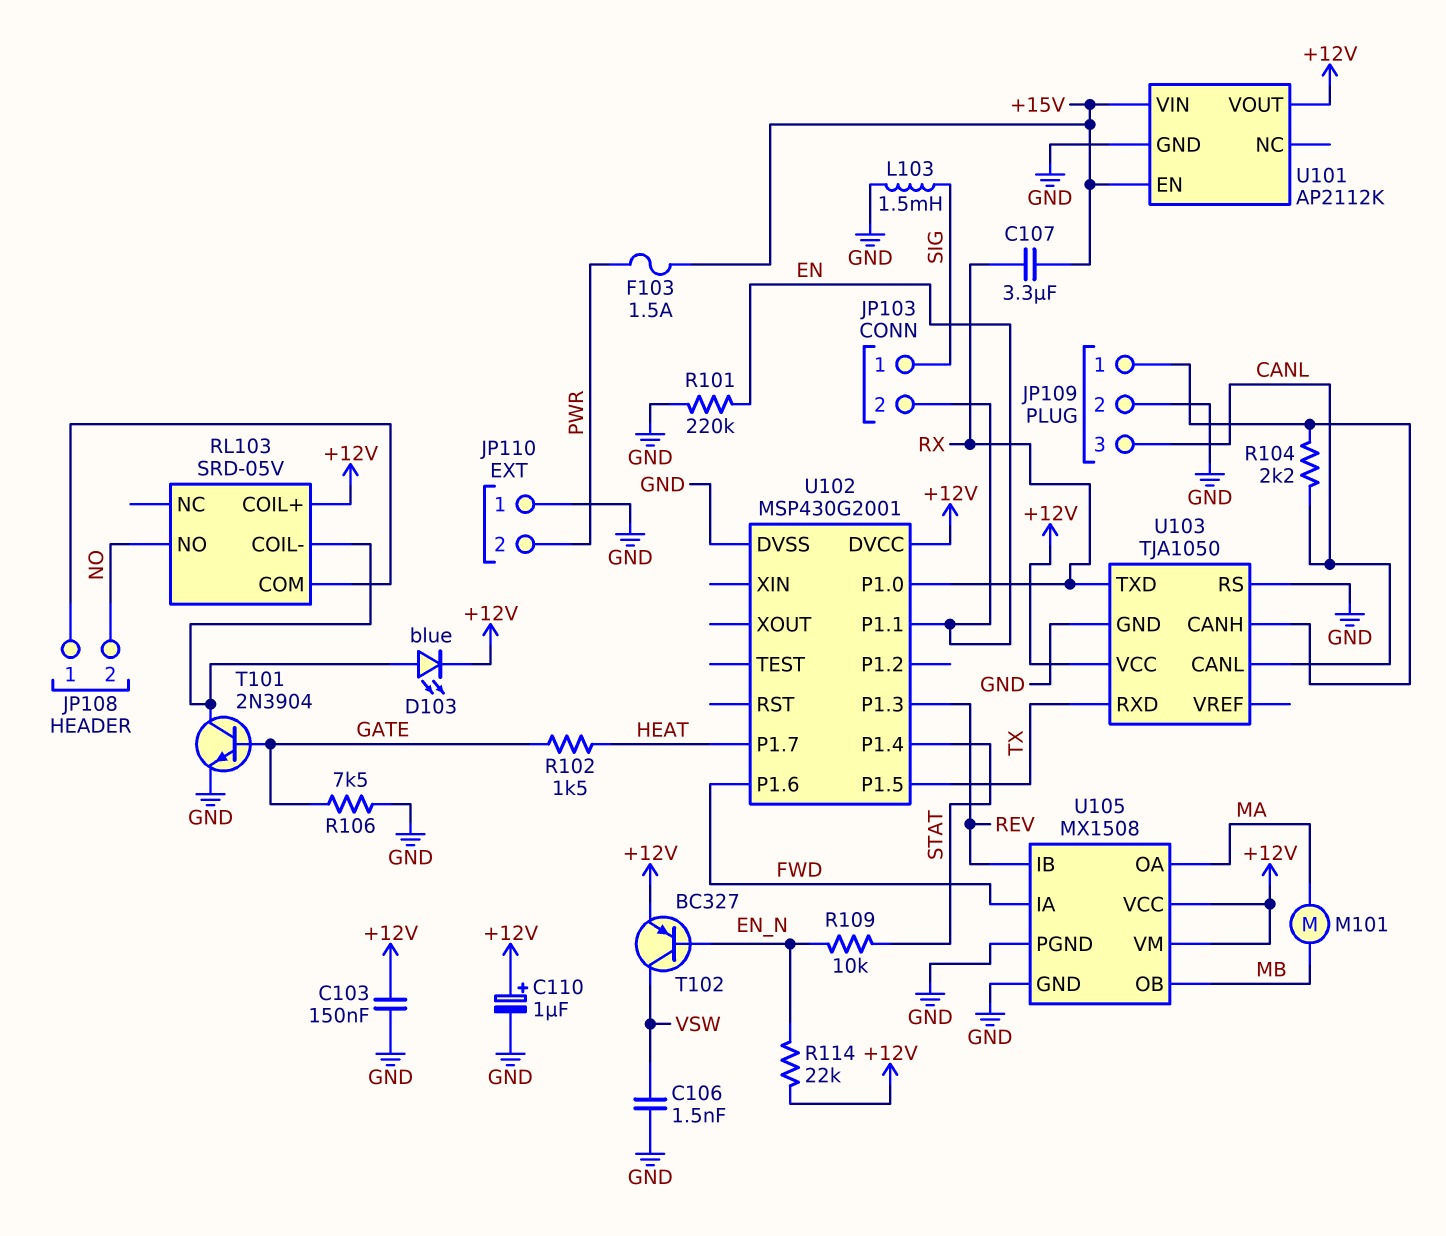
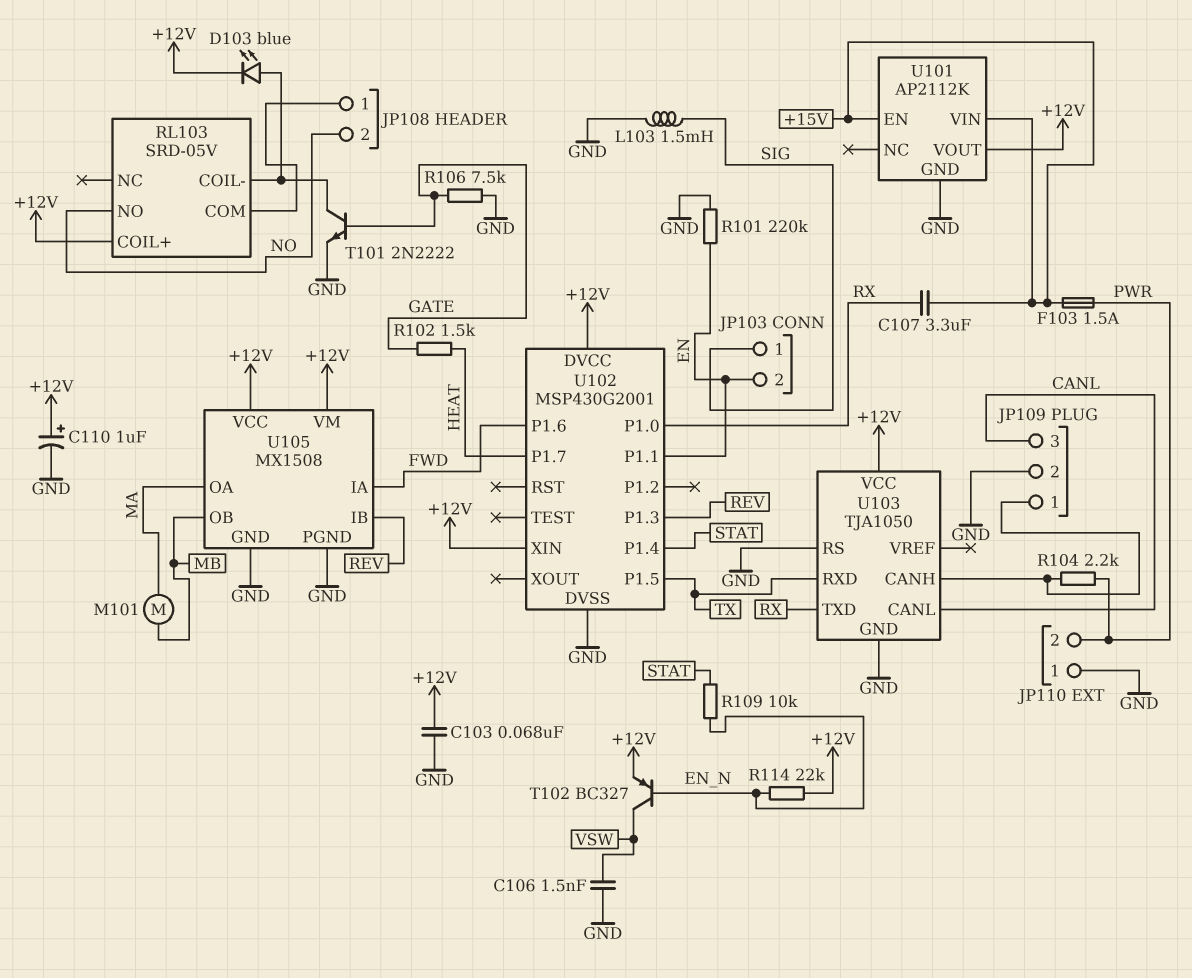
C103: 150nF (+12V, GND) -> 68nF (+12V, GND)
R104: 2.2k (CANL, JP109/1) -> 2.2k (JP109/1, PWR)
T101: NPN 2N3904 (B GATE, C RL103/COIL-, E GND) -> NPN 2N2222 (B GATE, C RL103/COIL-, E GND)
U102 pin XIN: none -> +12V

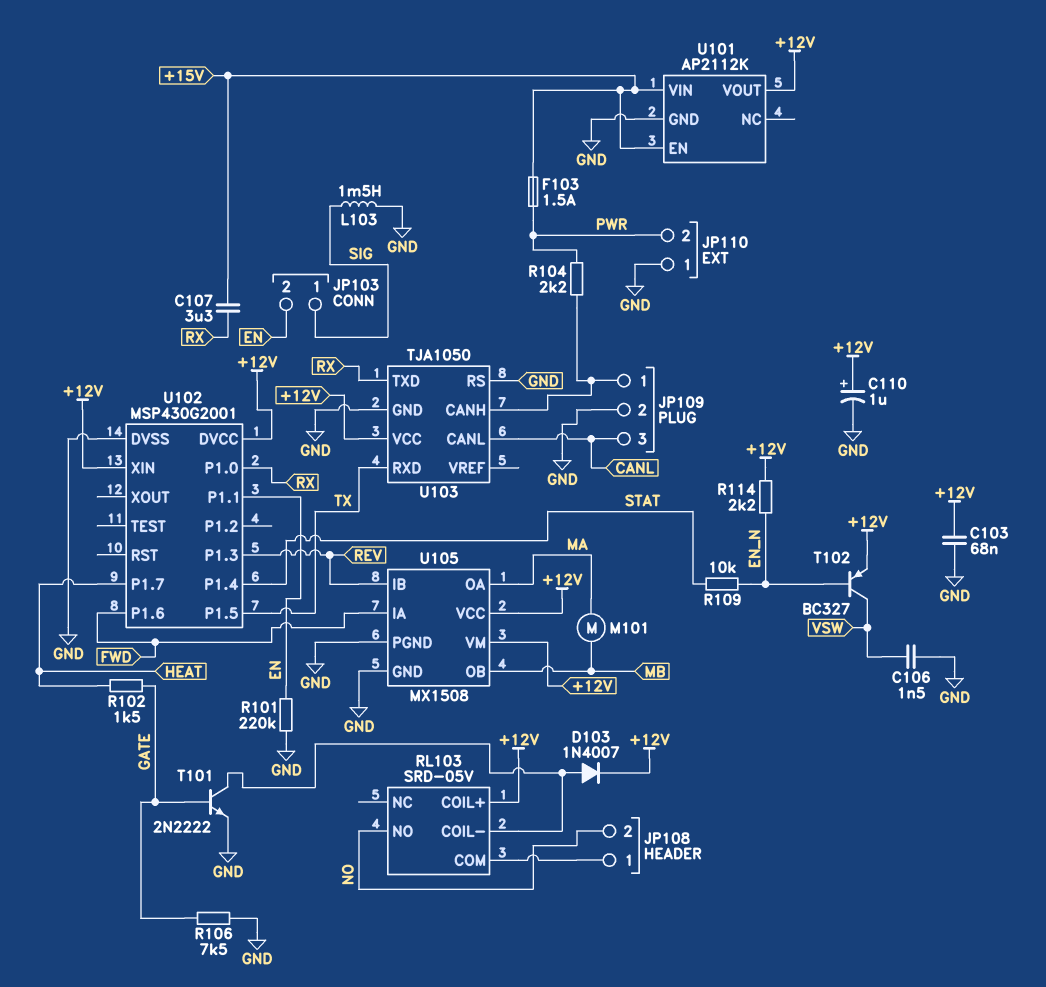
D103: LED blue (A RL103/COIL-, K +12V) -> diode 1N4007 (A RL103/COIL-, K +12V)
R114: 22k (+12V, EN_N) -> 2.2k (+12V, EN_N)

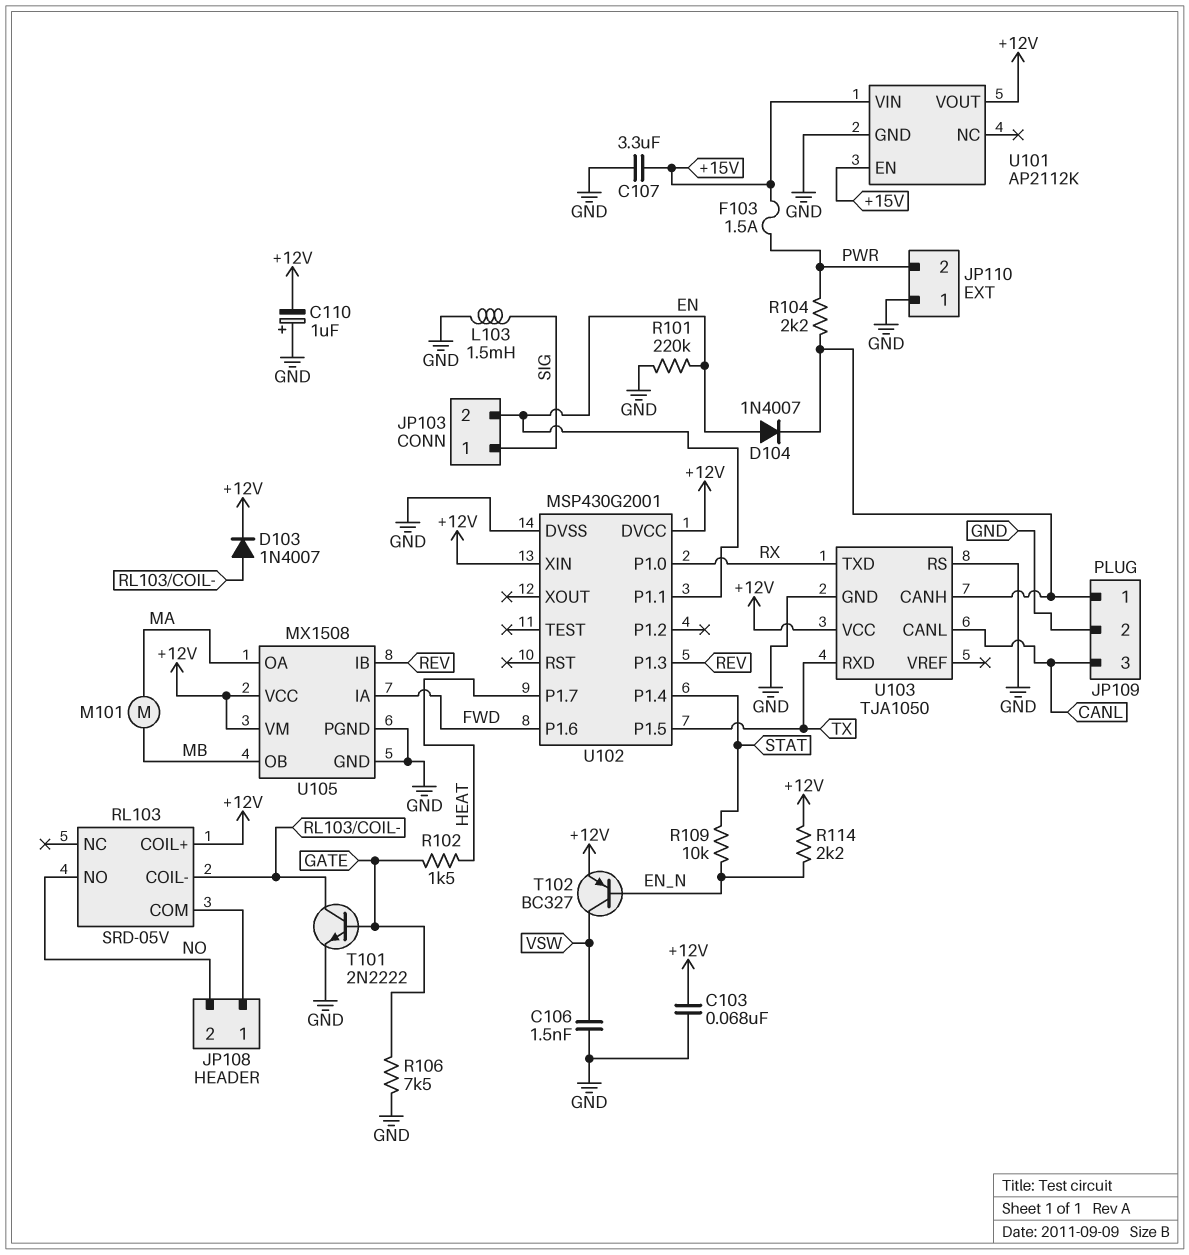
C107: 3.3uF (+15V, RX) -> 3.3uF (+15V, GND)
C110: 1uF (plus +12V, minus GND) -> 1uF (plus GND, minus +12V)
D104: none -> diode 1N4007 (A EN, K JP109/1)

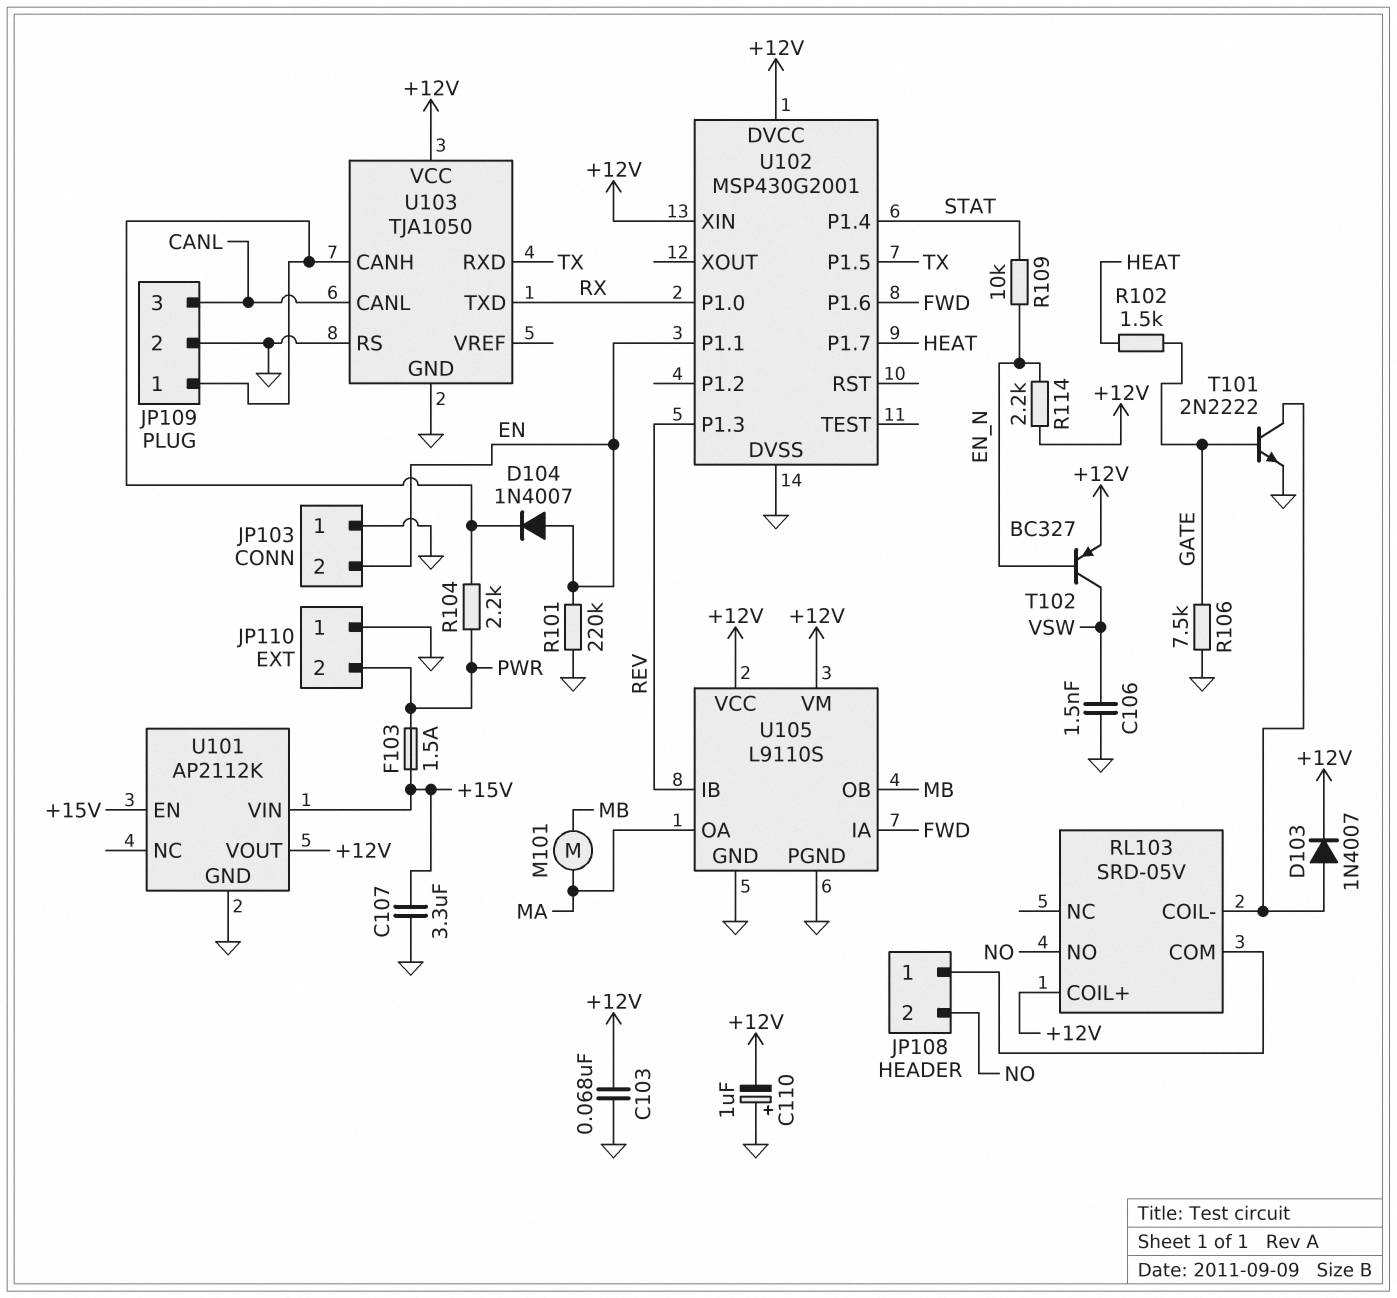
JP103 pin 1: SIG -> GND
L103: 1.5mH (GND, SIG) -> none
U105: MX1508 -> L9110S

